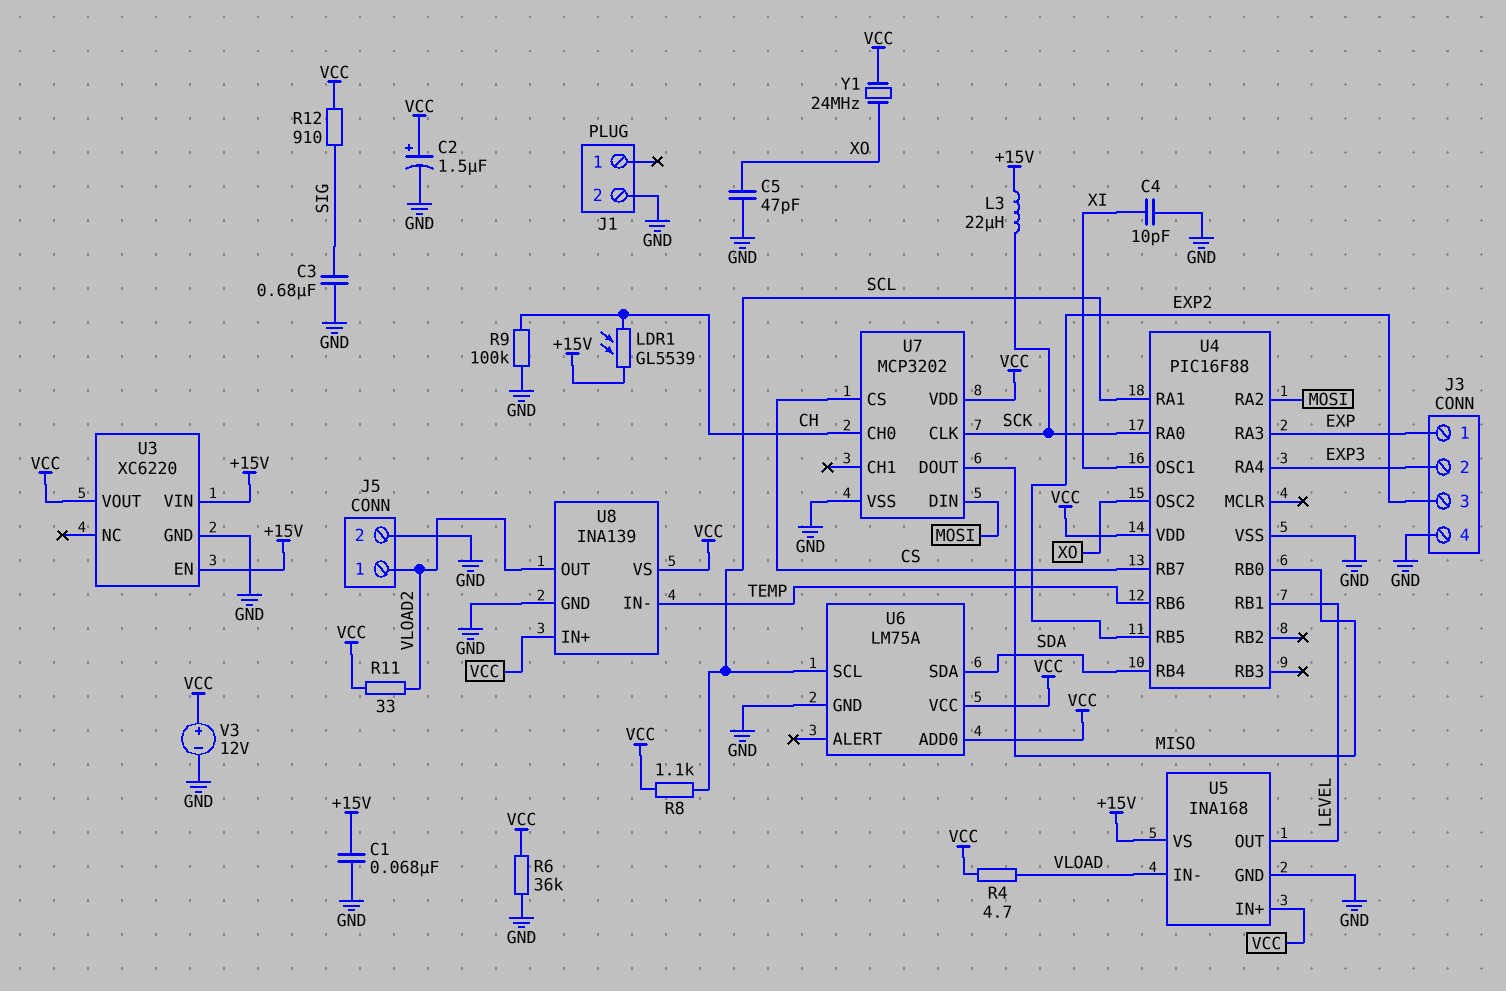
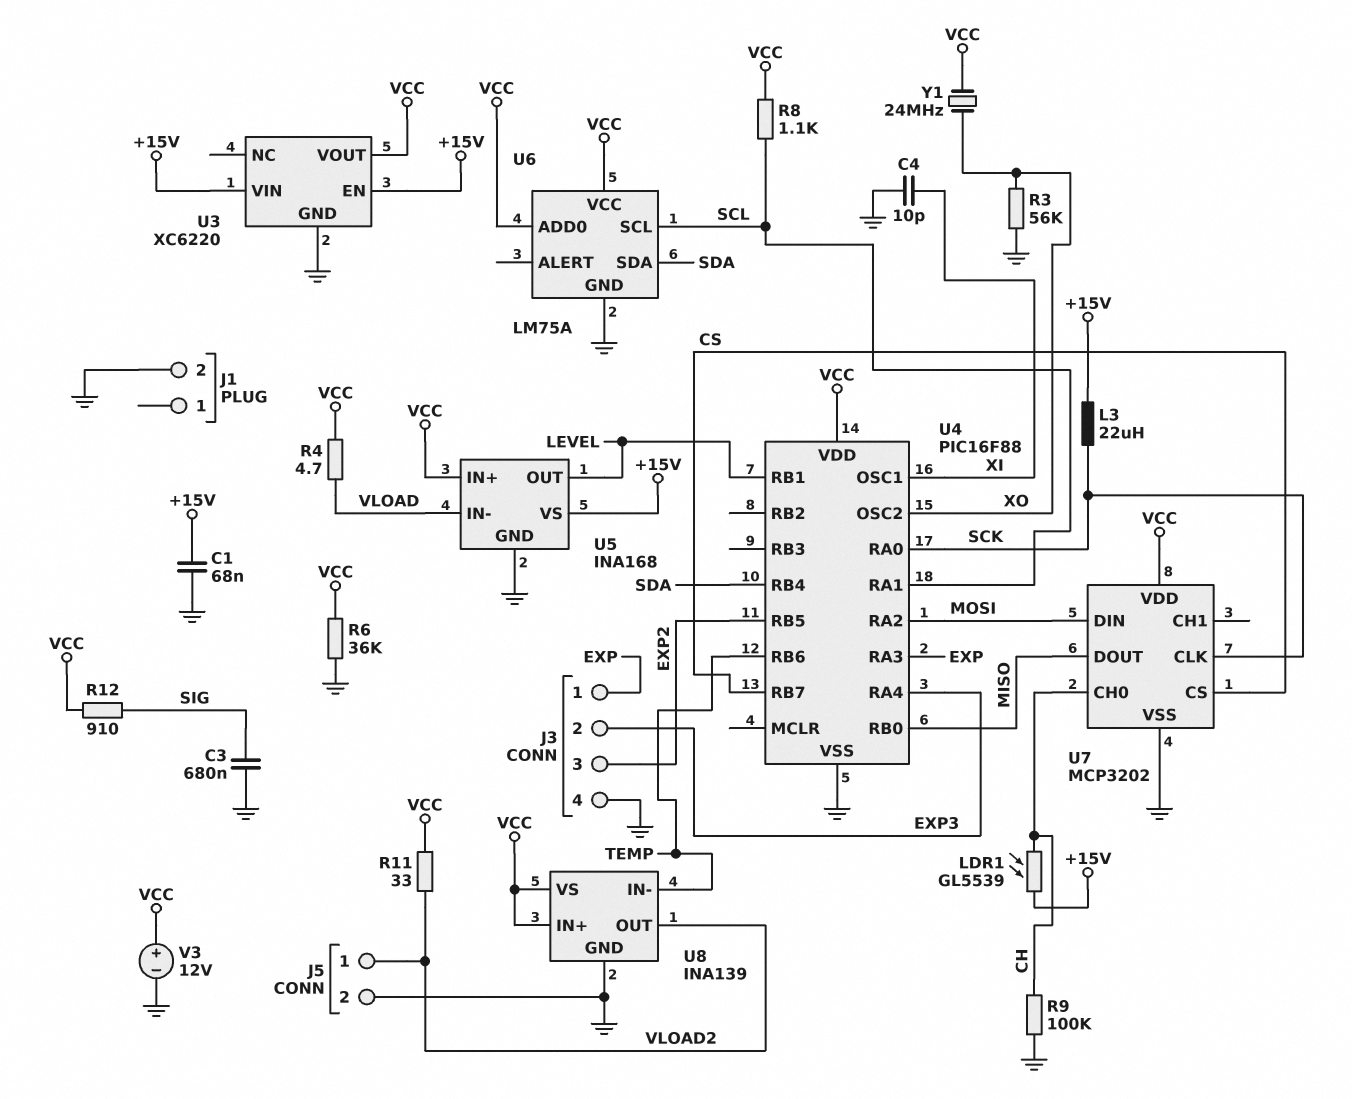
C2: 1.5uF (plus VCC, minus GND) -> none
C5: 47pF (GND, XO) -> none
R3: none -> 56k (GND, XO)

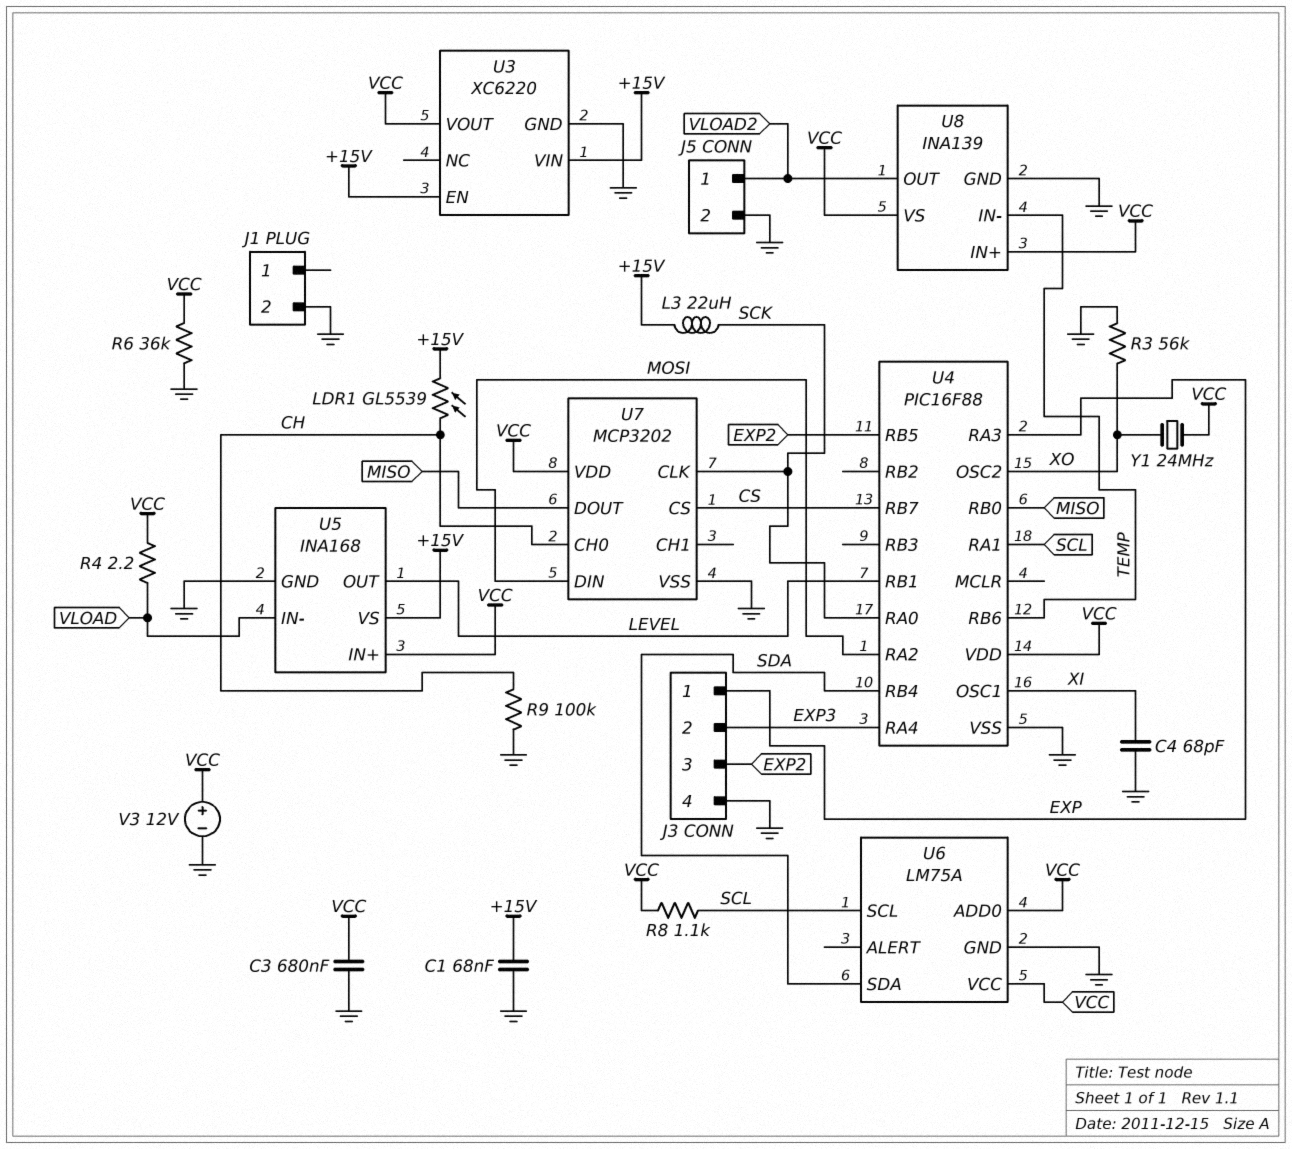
C3: 680nF (GND, SIG) -> 680nF (GND, VCC)
C4: 10pF (GND, XI) -> 68pF (GND, XI)
R4: 4.7 (VCC, VLOAD) -> 2.2 (VCC, VLOAD)
R11: 33 (VCC, VLOAD2) -> none
R12: 910 (SIG, VCC) -> none

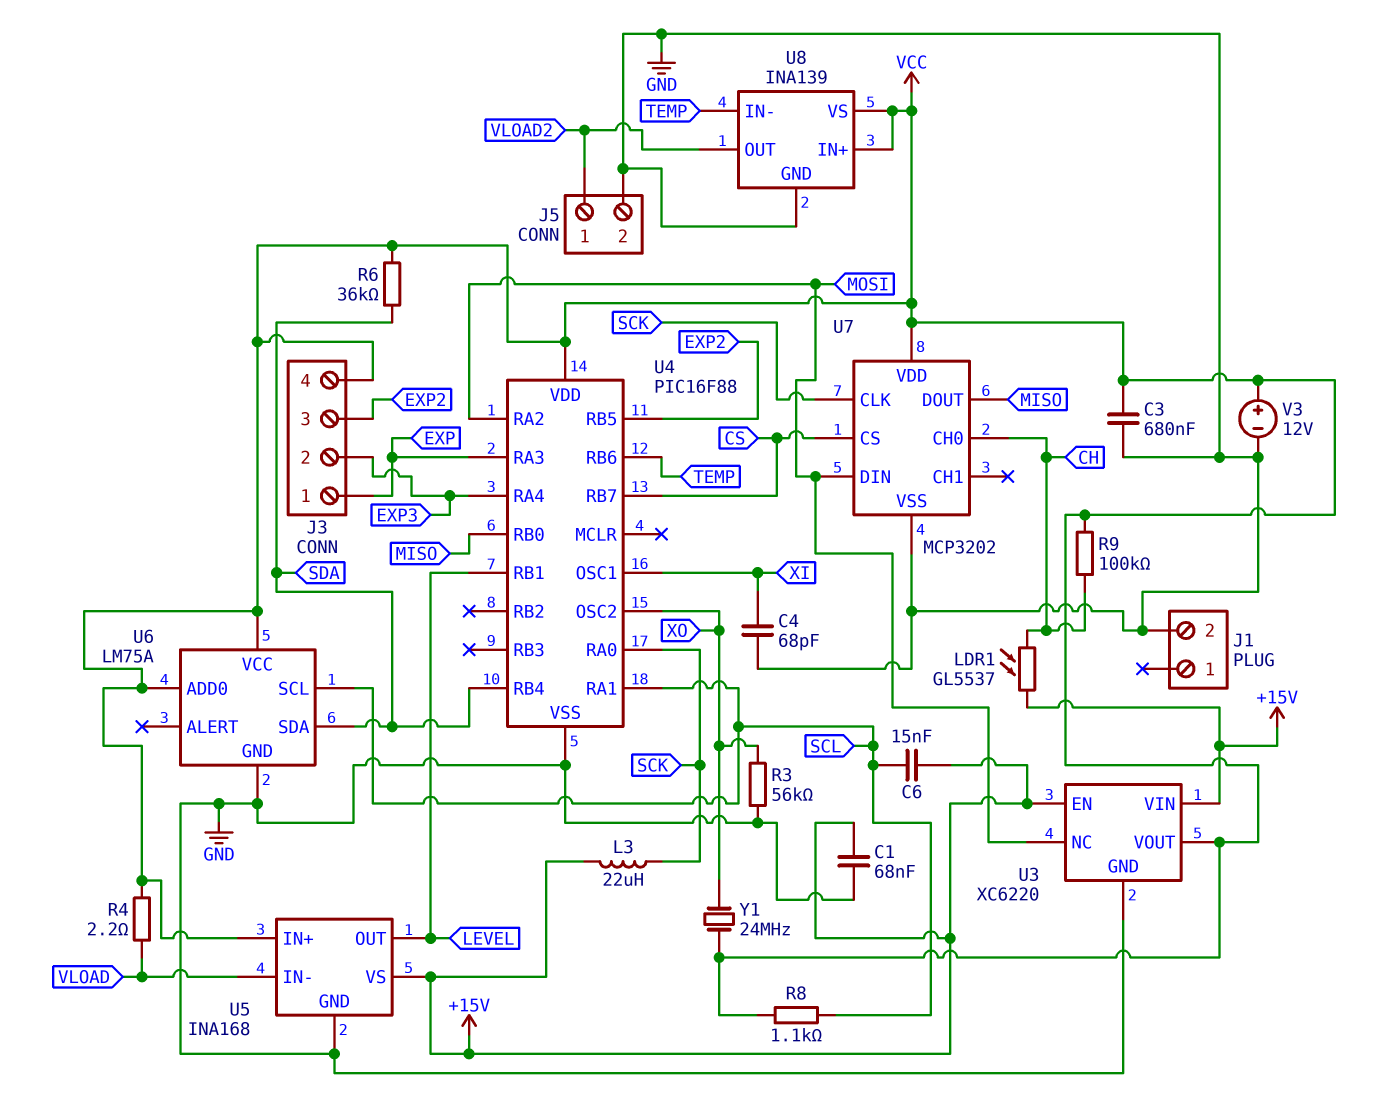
C6: none -> 15nF (+15V, SCL)
J3 pin 4: GND -> VCC
LDR1: GL5539 (+15V, CH) -> GL5537 (+15V, CH)
R6: 36k (GND, VCC) -> 36k (SDA, VCC)
R9: 100k (CH, GND) -> 100k (CH, VCC)
U3 pin NC: none -> MOSI

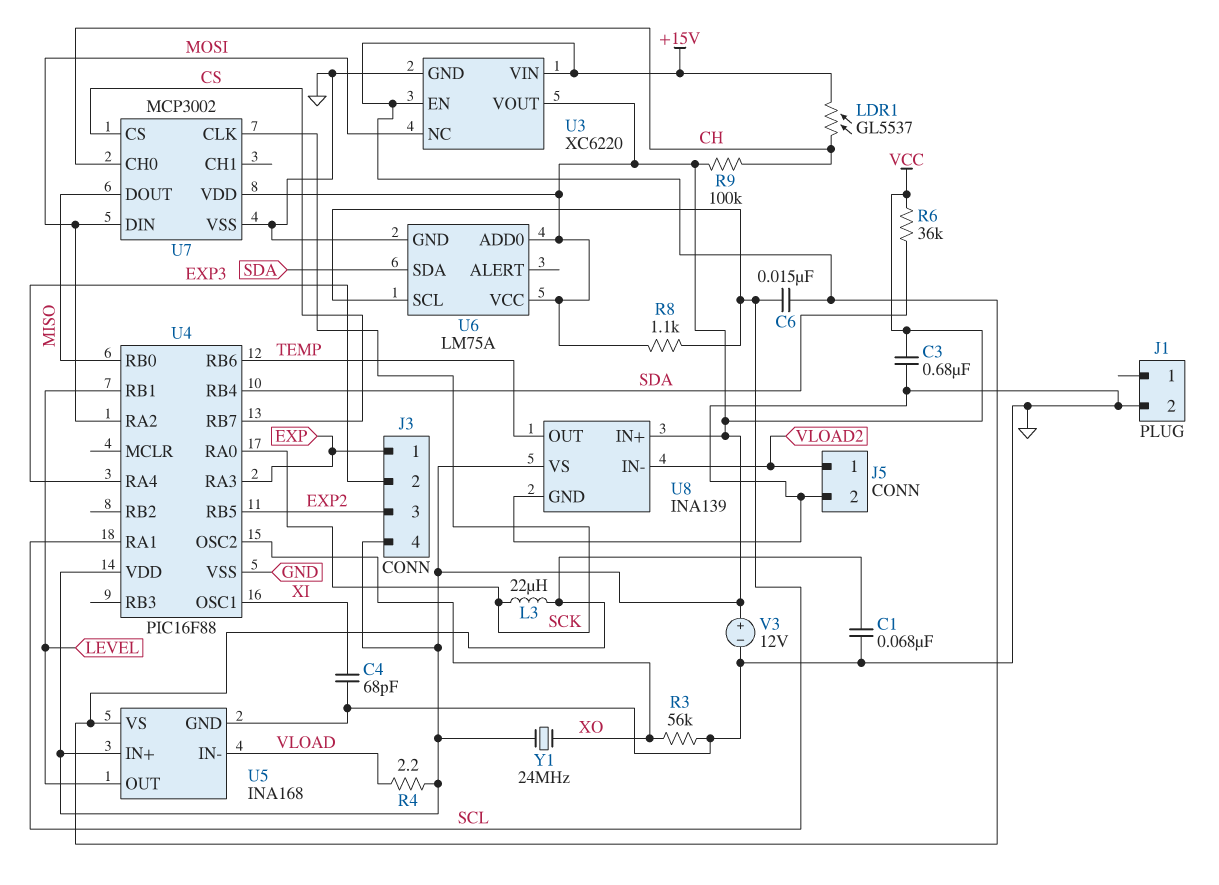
U7: MCP3202 -> MCP3002
U8 pin IN-: TEMP -> VLOAD2
U8 pin OUT: VLOAD2 -> TEMP

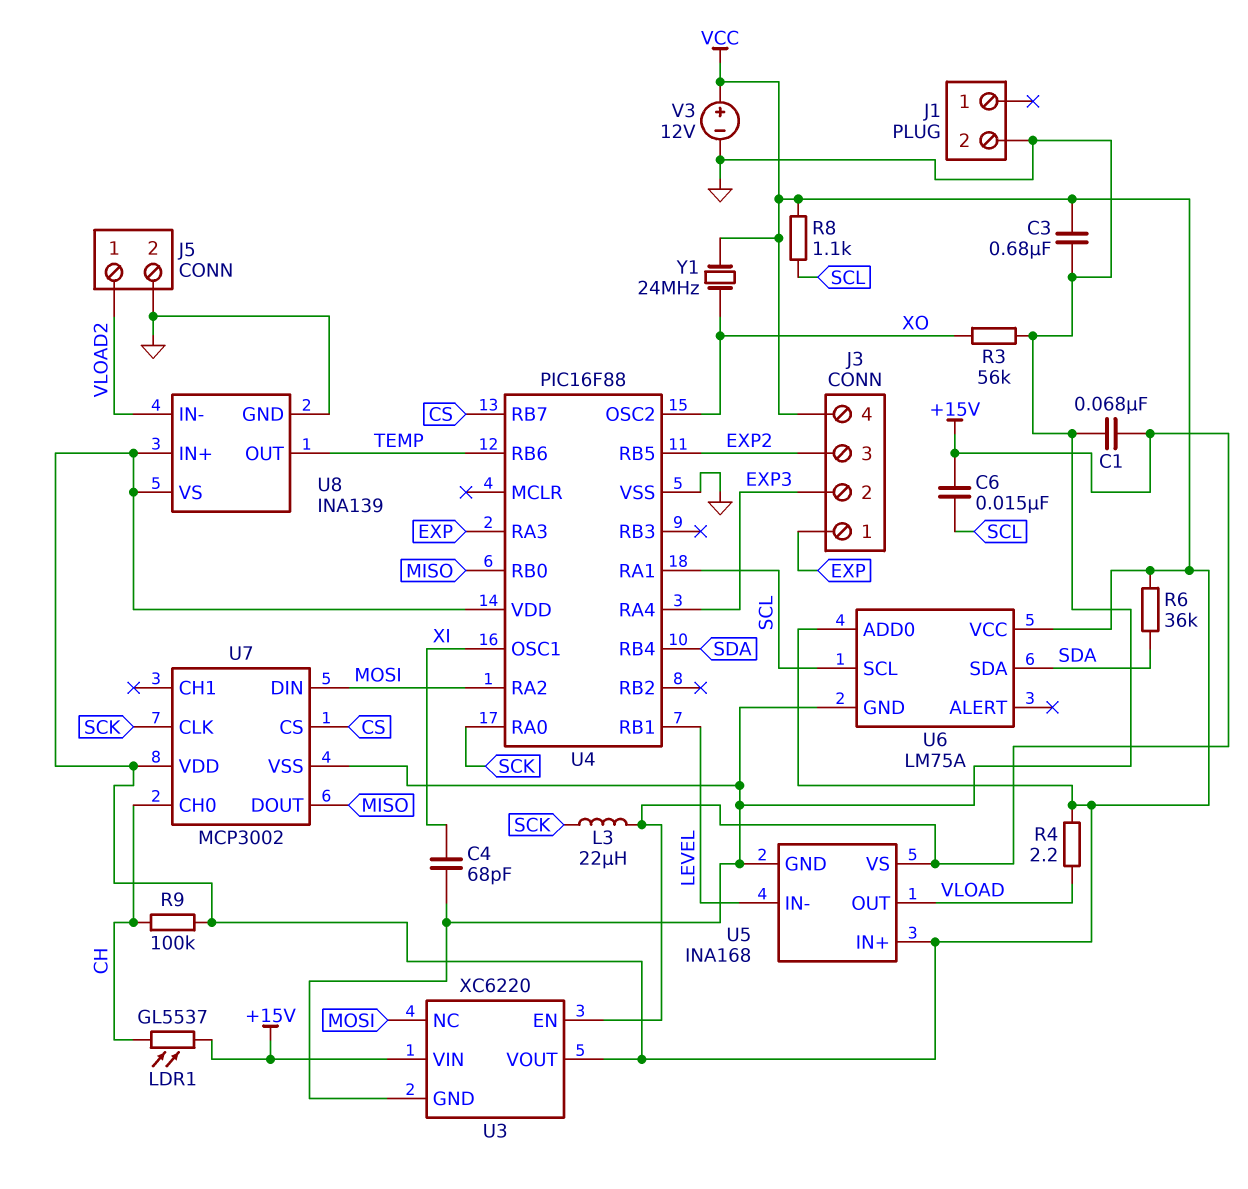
U5 pin IN-: VLOAD -> LEVEL
U5 pin OUT: LEVEL -> VLOAD

